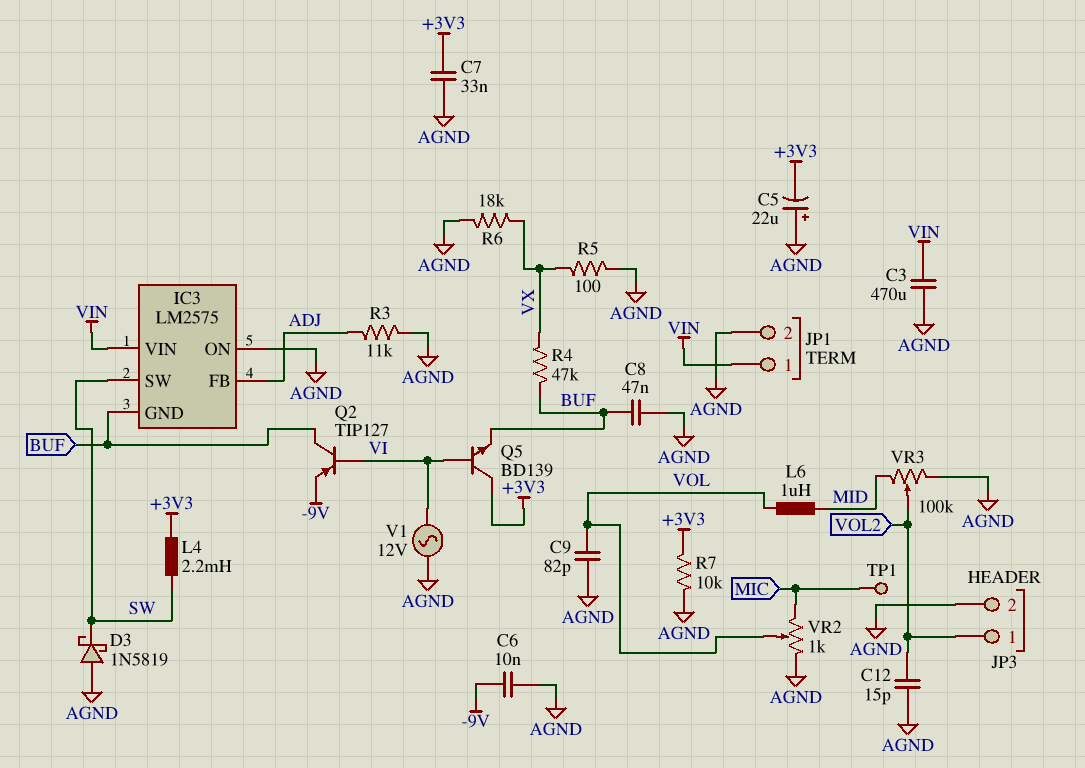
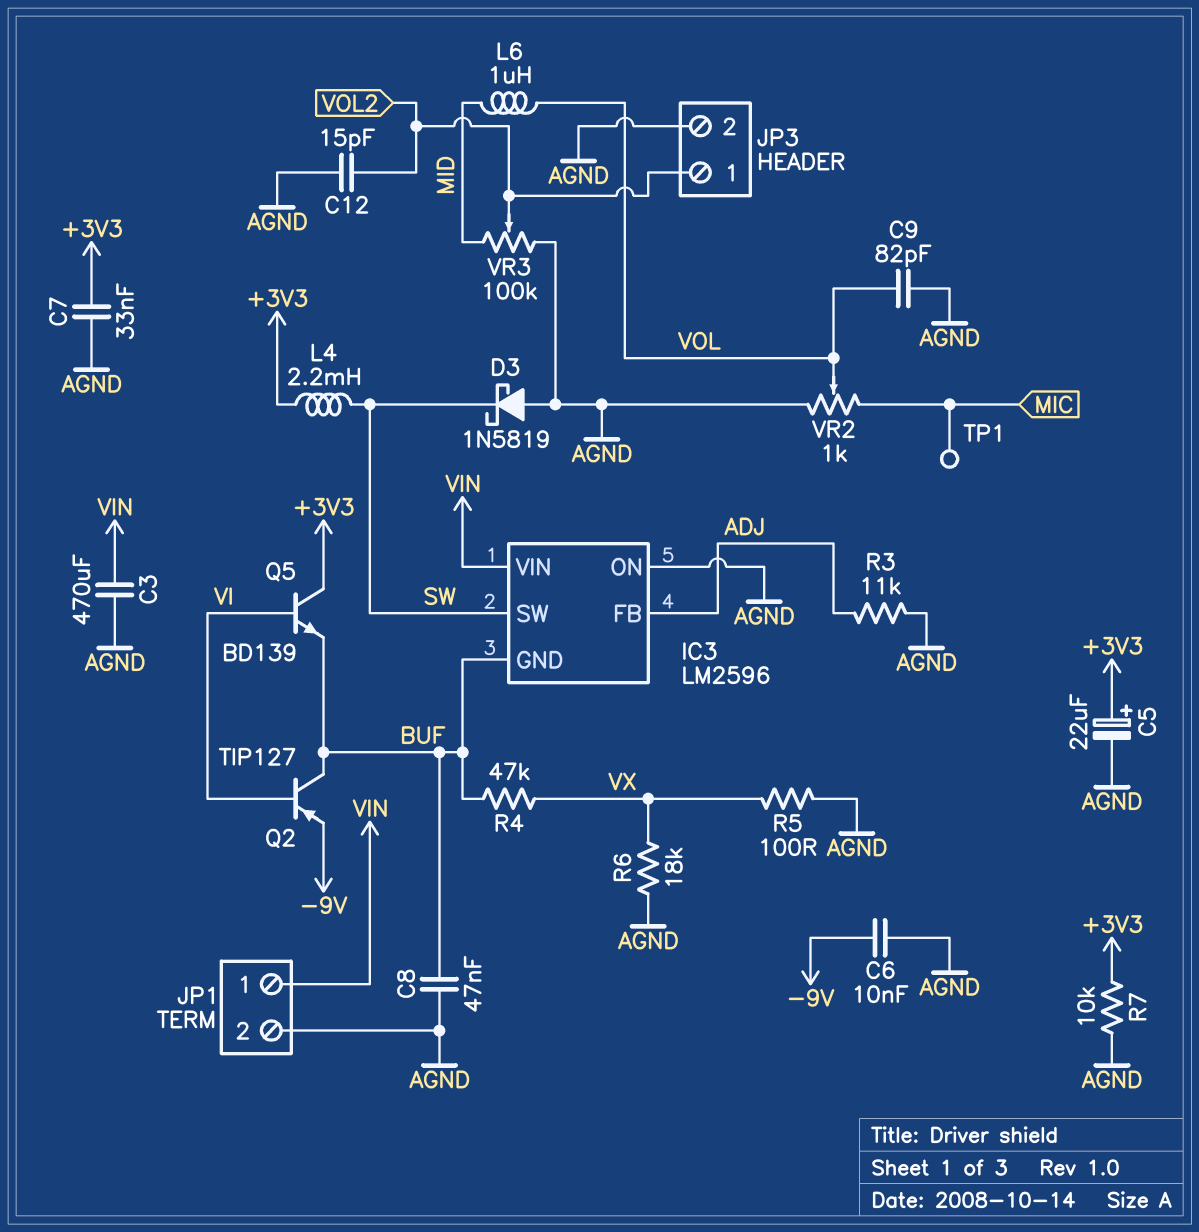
C5: 22uF (plus AGND, minus +3V3) -> 22uF (plus +3V3, minus AGND)
IC3: LM2575 -> LM2596
V1: AC 12V (AGND, VI) -> none

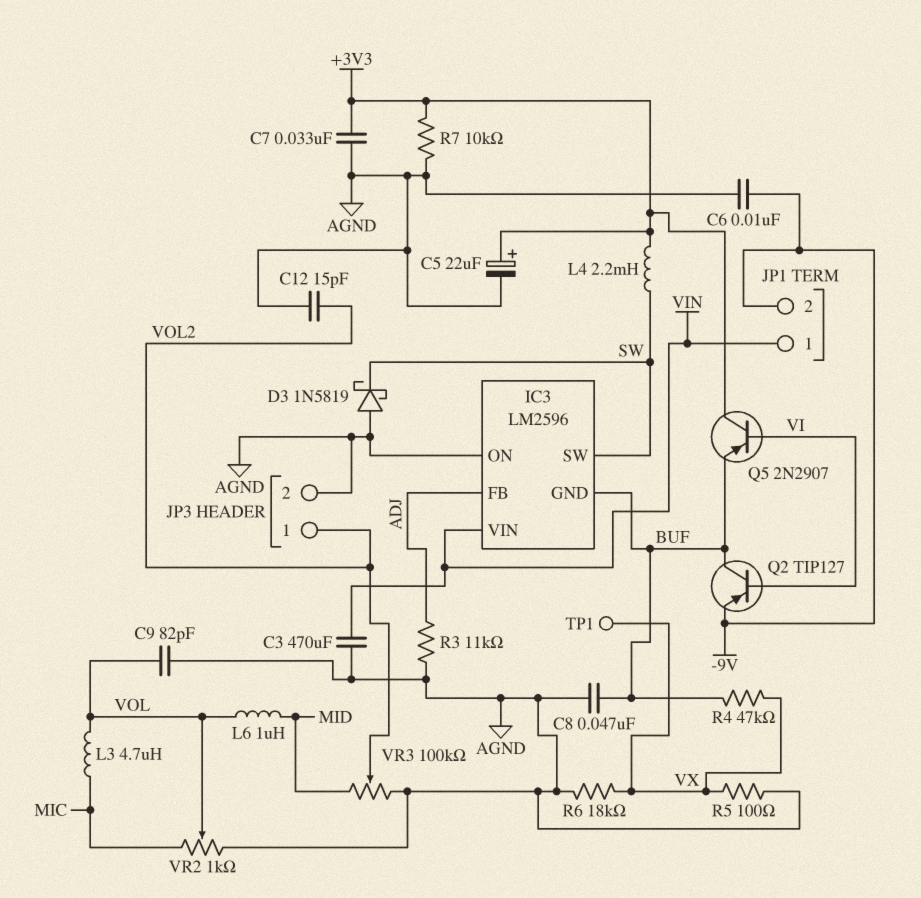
JP1 pin 2: AGND -> -9V
L3: none -> 4.7uH (MIC, VOL)
Q5: NPN BD139 (B VI, C +3V3, E BUF) -> PNP 2N2907 (B VI, C +3V3, E BUF)
TP1: test point (MIC) -> test point (VX)

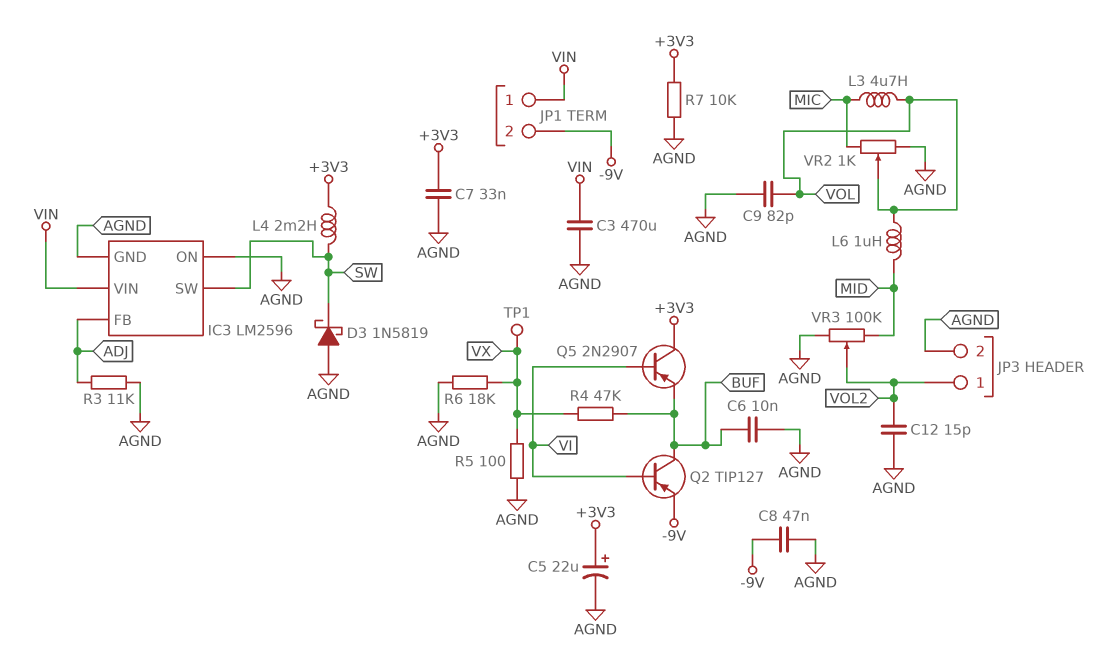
C6: 10nF (-9V, AGND) -> 10nF (AGND, BUF)
C8: 47nF (AGND, BUF) -> 47nF (-9V, AGND)
IC3 pin GND: BUF -> AGND

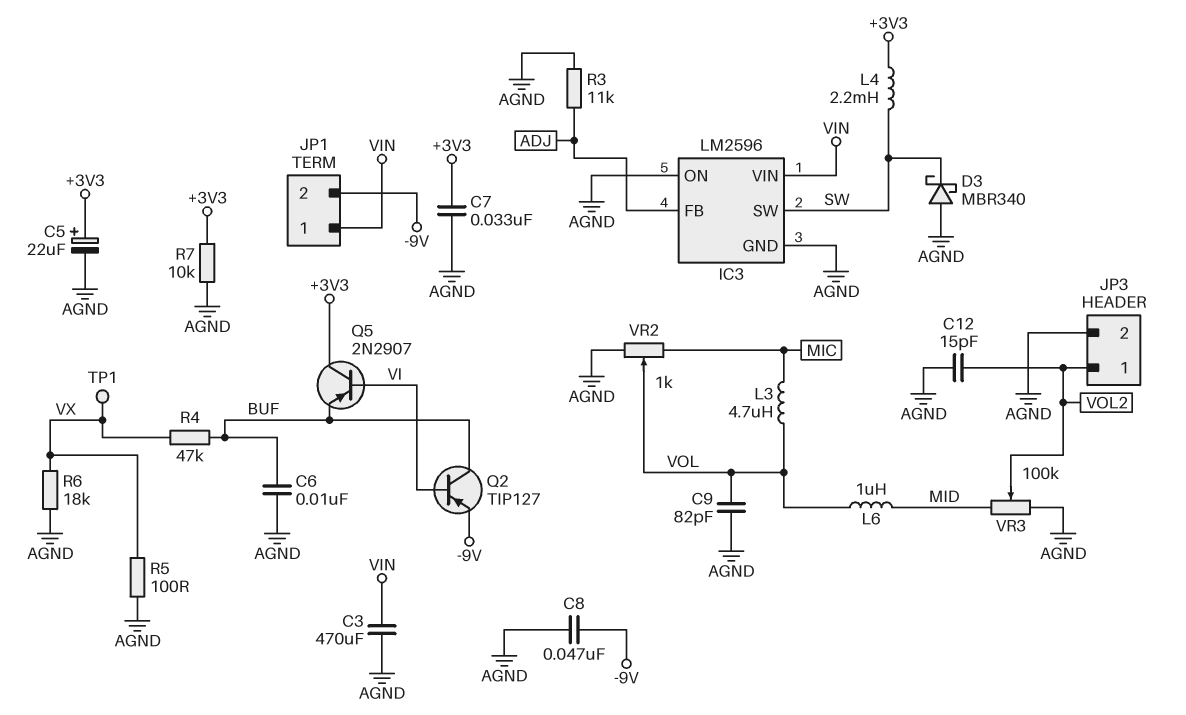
D3: schottky 1N5819 (A AGND, K SW) -> schottky MBR340 (A AGND, K SW)

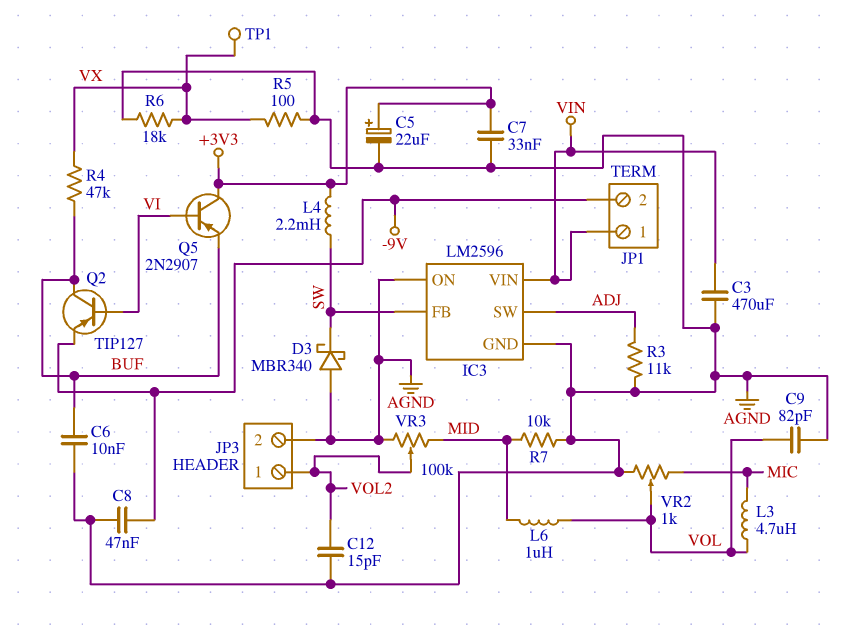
IC3 pin FB: ADJ -> SW
IC3 pin SW: SW -> ADJ
R7: 10k (+3V3, AGND) -> 10k (AGND, MID)

